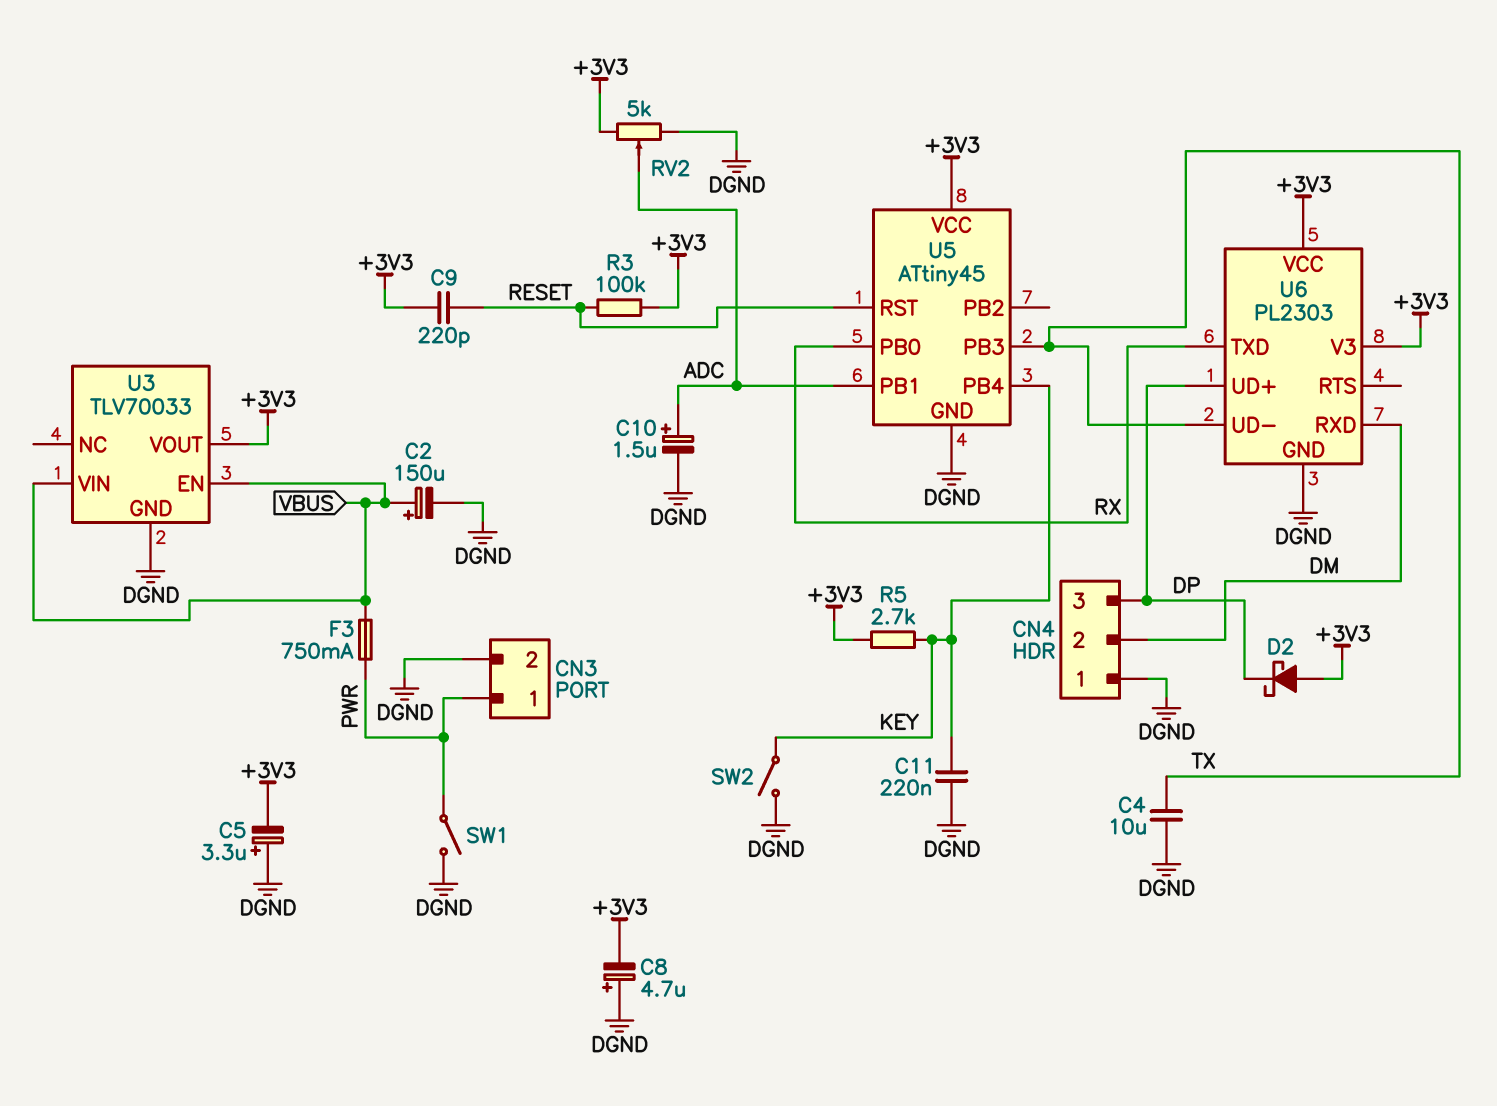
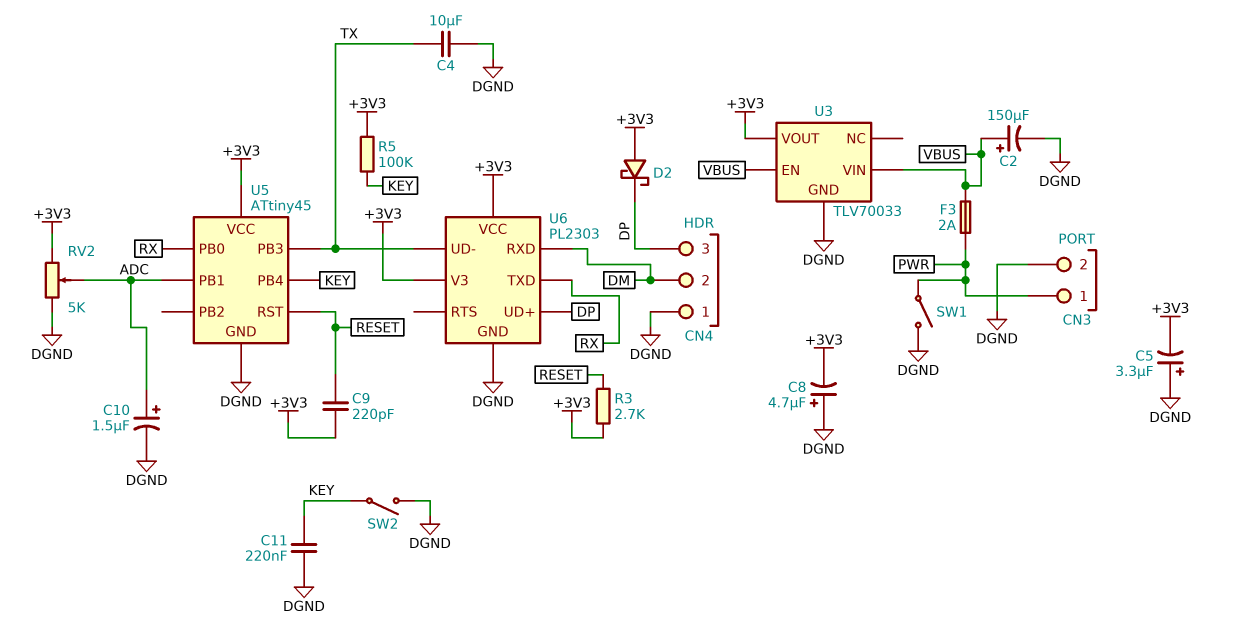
F3: 750mA (PWR, VBUS) -> 2A (PWR, VBUS)
R3: 100k (+3V3, RESET) -> 2.7k (+3V3, RESET)
R5: 2.7k (+3V3, KEY) -> 100k (+3V3, KEY)

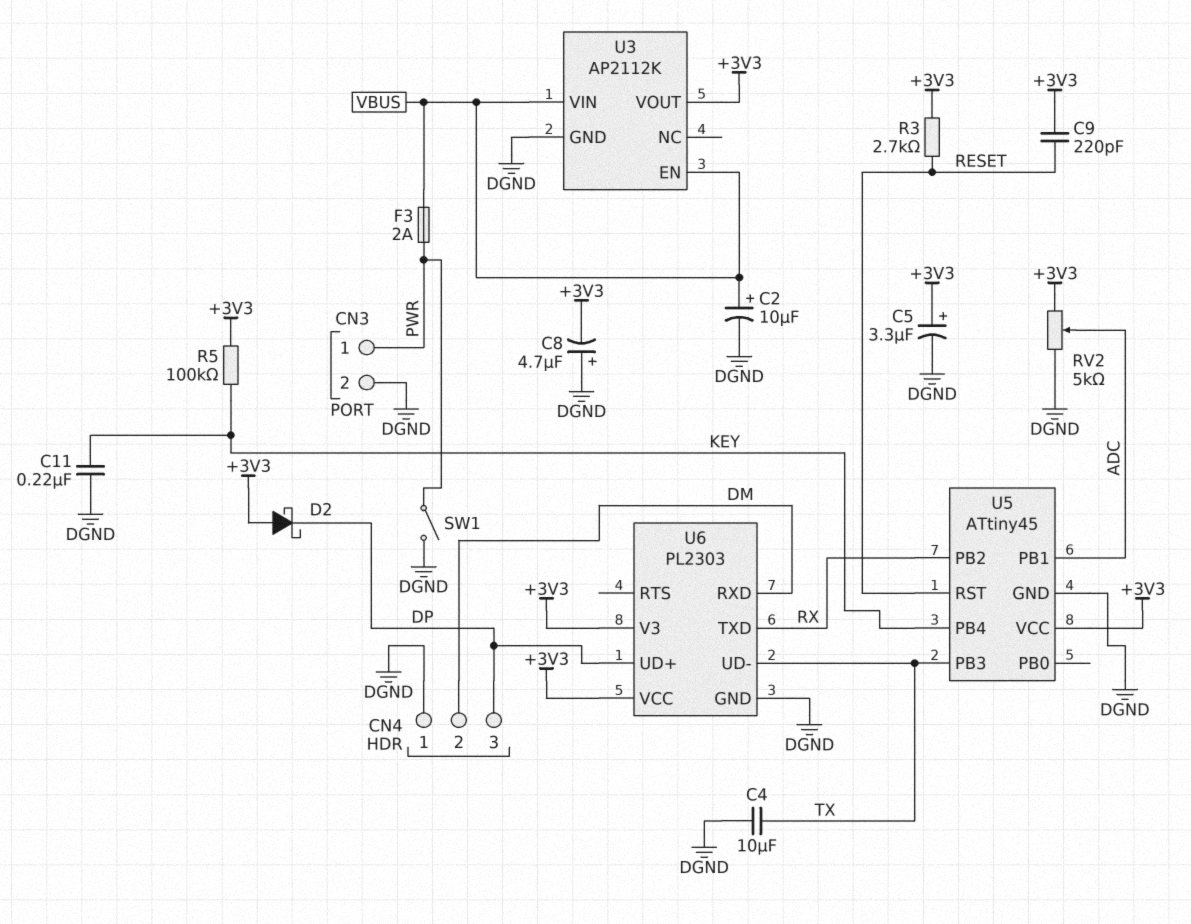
C2: 150uF (plus VBUS, minus DGND) -> 10uF (plus VBUS, minus DGND)
C5: 3.3uF (plus DGND, minus +3V3) -> 3.3uF (plus +3V3, minus DGND)
C10: 1.5uF (plus ADC, minus DGND) -> none
SW2: switch (DGND, KEY) -> none
U3: TLV70033 -> AP2112K
U5 pin PB0: RX -> none
U5 pin PB2: none -> RX

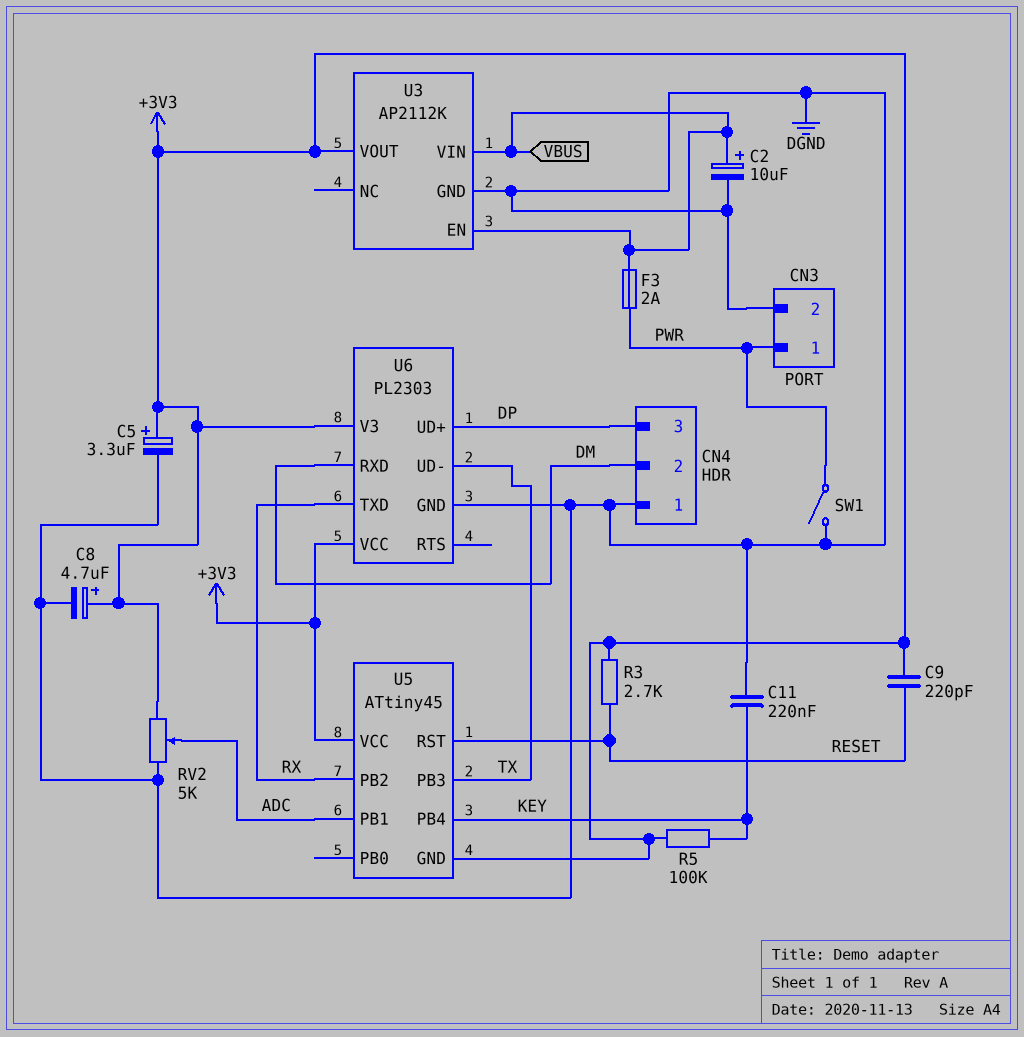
C4: 10uF (DGND, TX) -> none
C8: 4.7uF (plus DGND, minus +3V3) -> 4.7uF (plus +3V3, minus DGND)
D2: schottky (A +3V3, K DP) -> none
U5 pin GND: DGND -> +3V3

